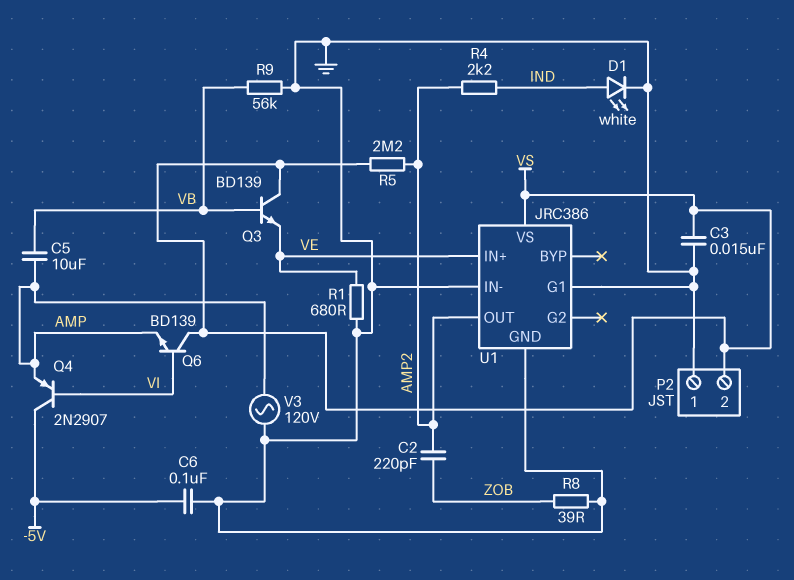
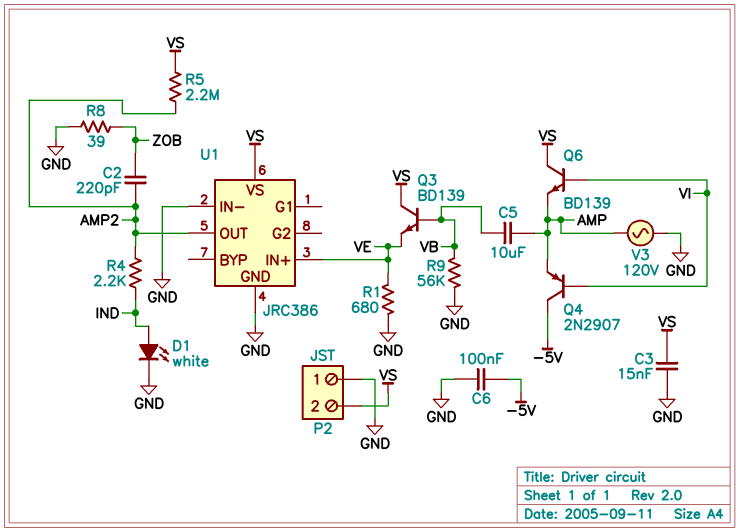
U1 pin G1: GND -> none

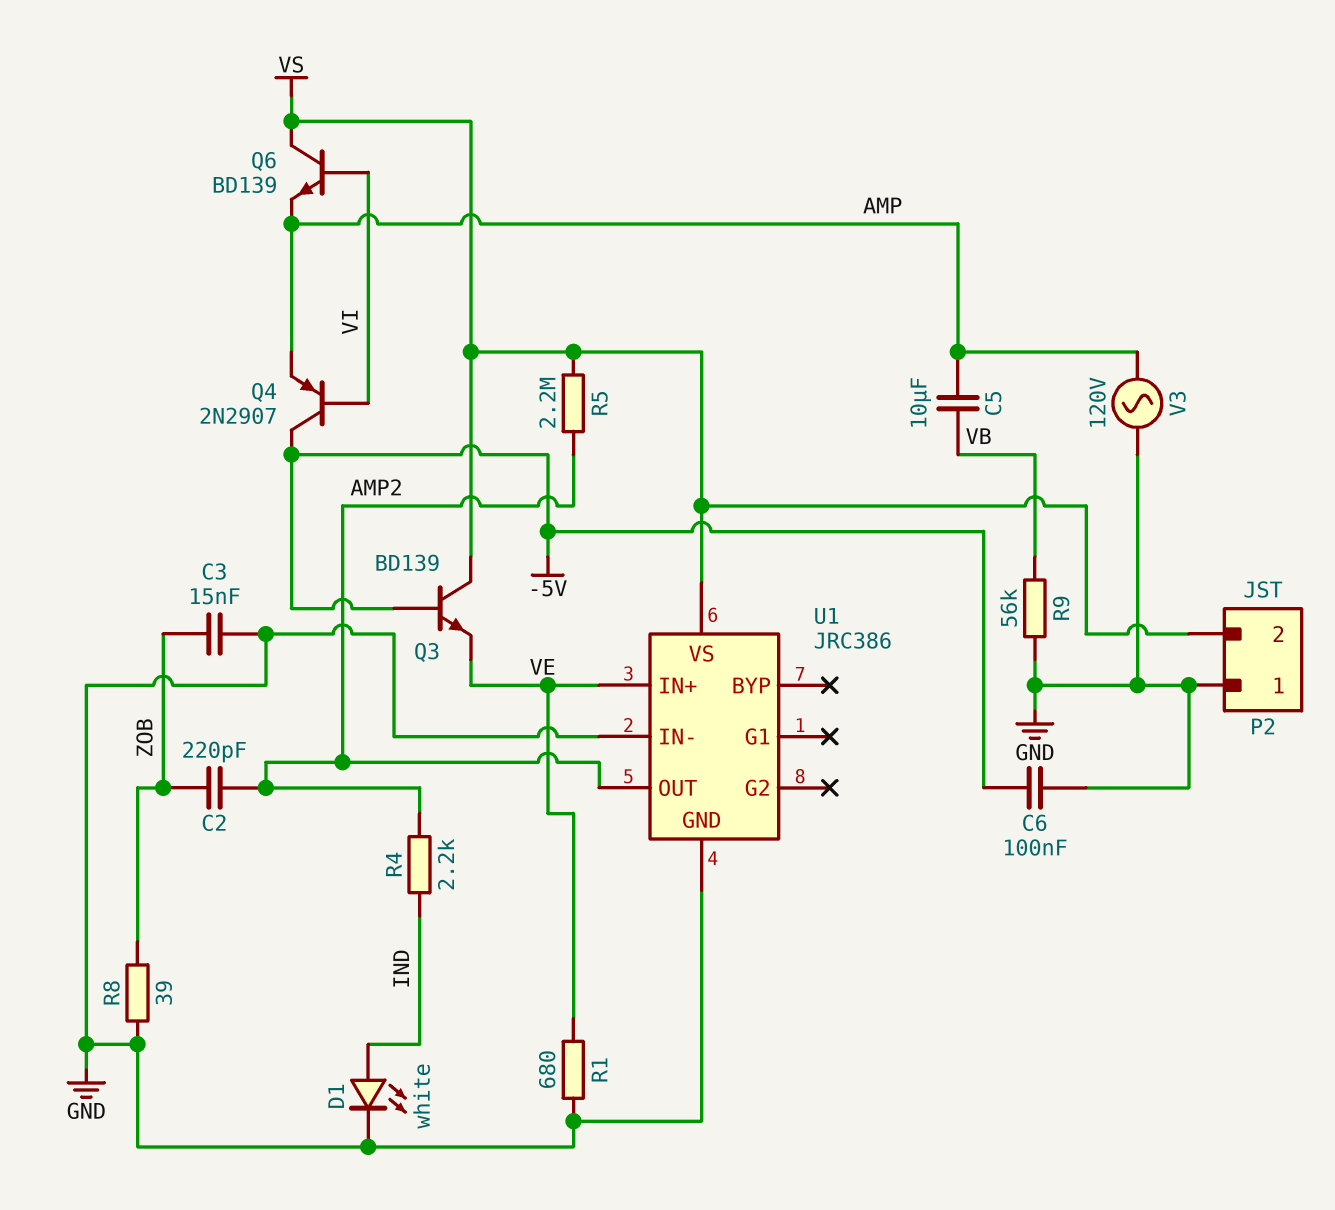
C3: 15nF (GND, VS) -> 15nF (GND, ZOB)
Q3: NPN BD139 (B VB, C VS, E VE) -> NPN BD139 (B -5V, C VS, E VE)

